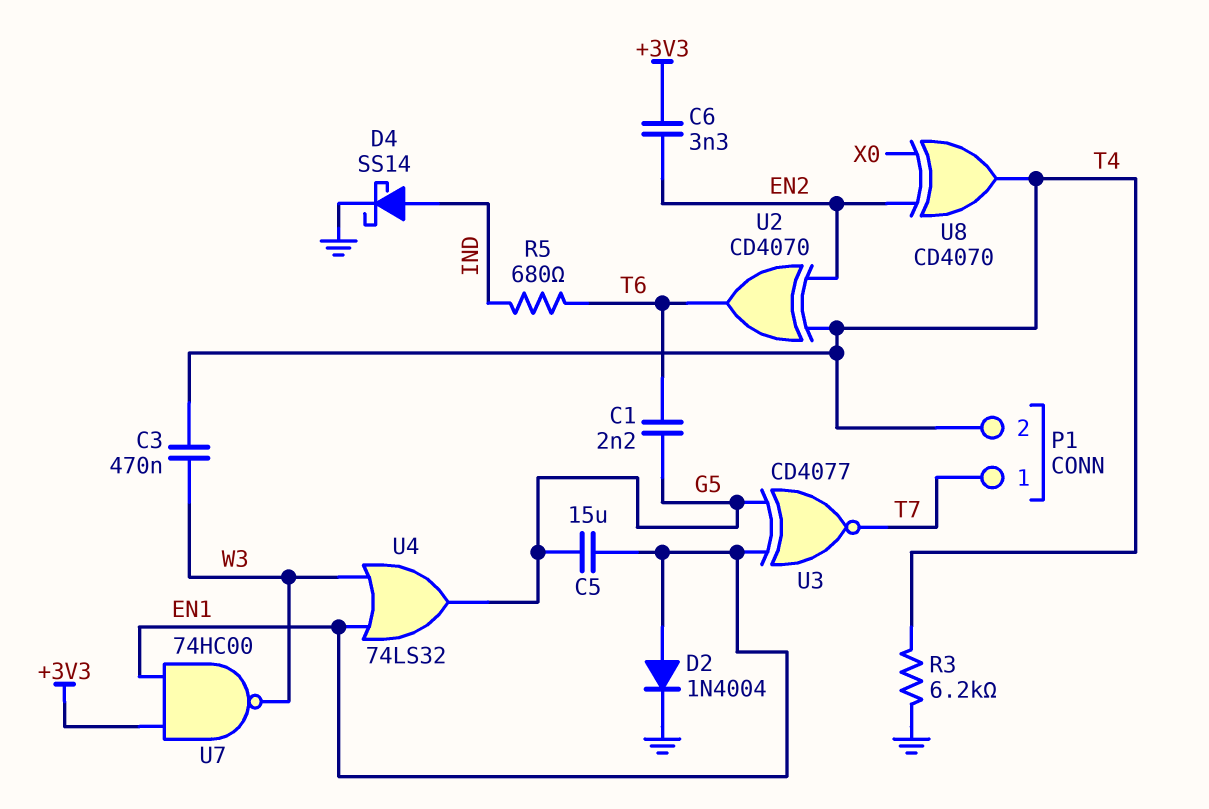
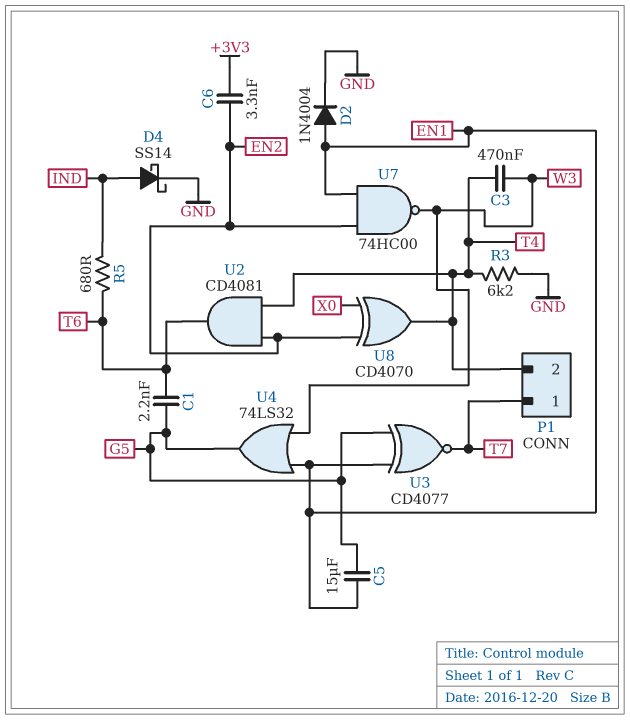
U2: XOR CD4070 (in EN2, in T4, out T6) -> AND CD4081 (in EN2, in T4, out T6)
U7: NAND 74HC00 (in +3V3, in EN1, out W3) -> NAND 74HC00 (in EN1, in EN2, out W3)

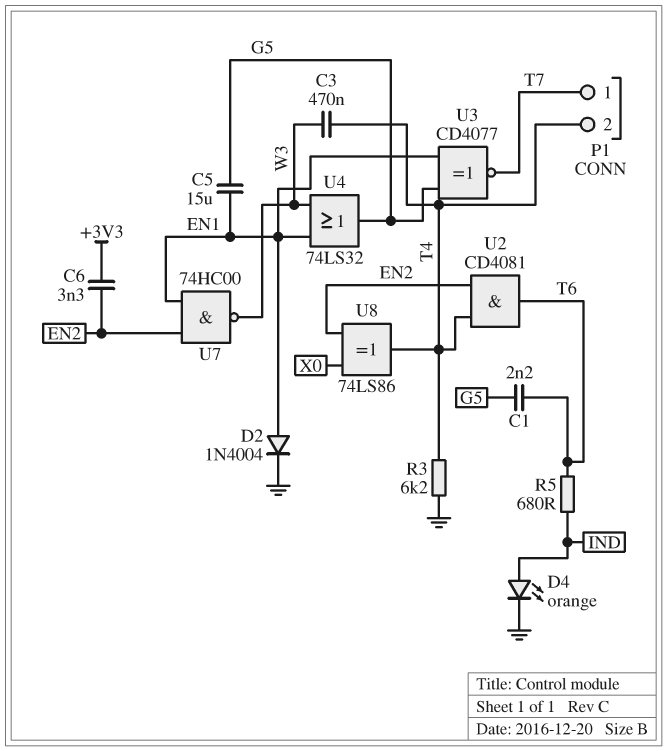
D4: schottky SS14 (A IND, K GND) -> LED orange (A IND, K GND)
U8: XOR CD4070 (in EN2, in X0, out T4) -> XOR 74LS86 (in EN2, in X0, out T4)

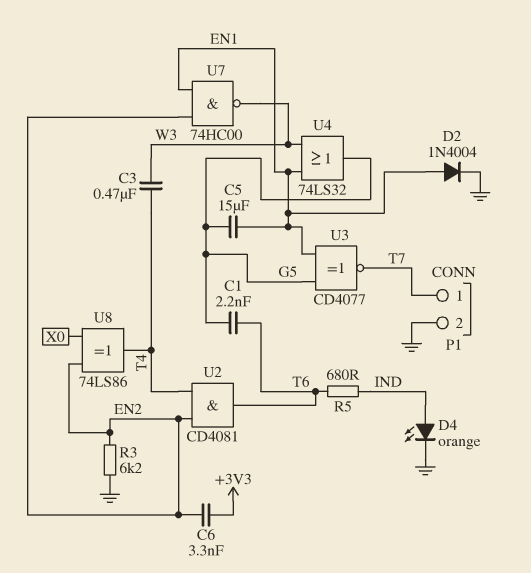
P1 pin 2: T4 -> GND
R3: 6.2k (GND, T4) -> 6.2k (EN2, GND)

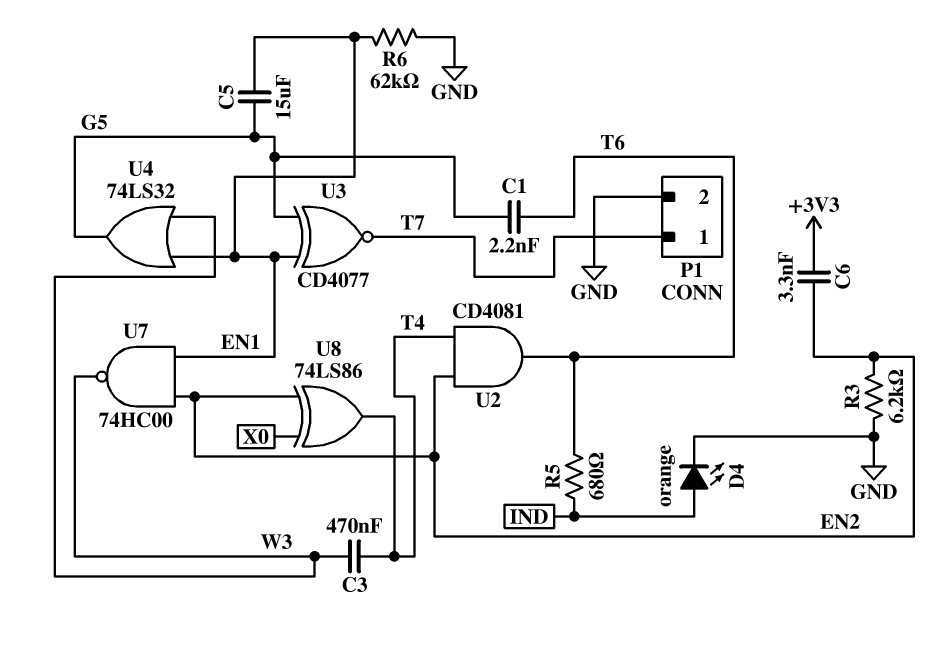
D2: diode 1N4004 (A EN1, K GND) -> none
R6: none -> 62k (EN1, GND)

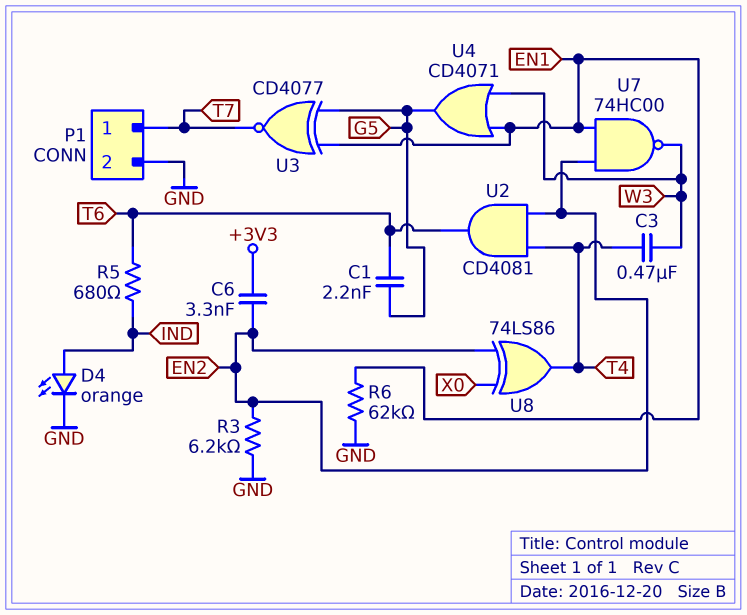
C5: 15uF (EN1, G5) -> none
U4: OR 74LS32 (in EN1, in W3, out G5) -> OR CD4071 (in EN1, in W3, out G5)

